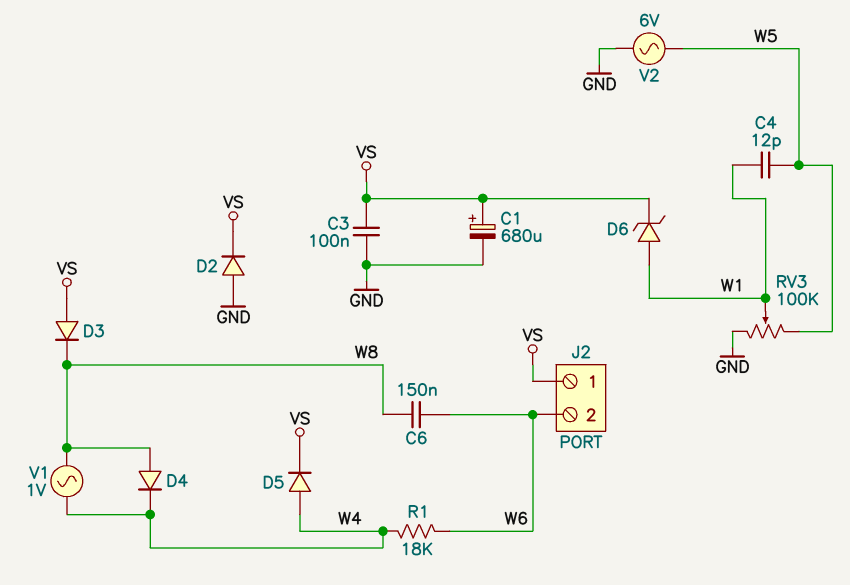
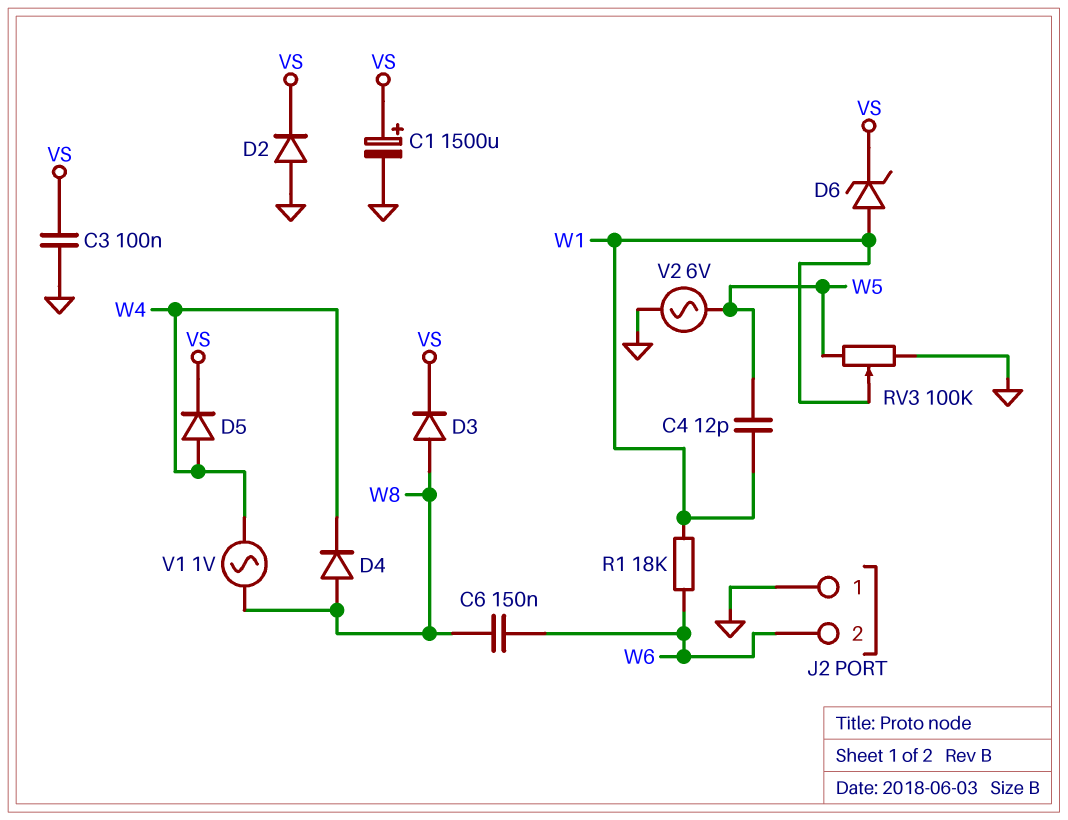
C1: 680uF (plus VS, minus GND) -> 1500uF (plus VS, minus GND)
D3: diode (A VS, K W8) -> diode (A W8, K VS)
J2 pin 1: VS -> GND
R1: 18k (W4, W6) -> 18k (W1, W6)

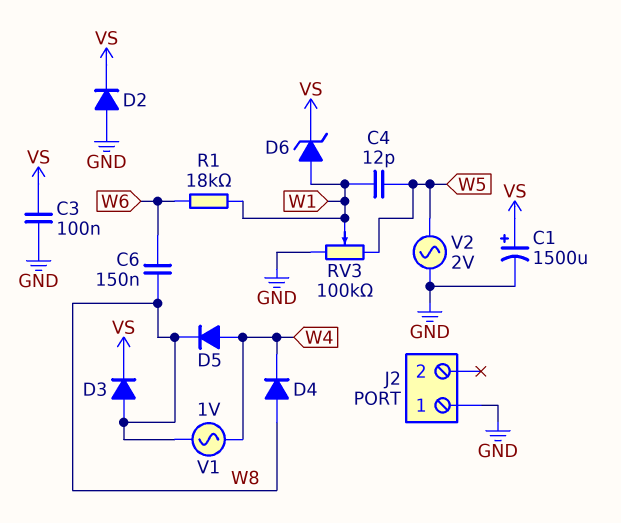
D5: diode (A W4, K VS) -> diode (A W4, K W8)
J2 pin 2: W6 -> none
V2: AC 6V (GND, W5) -> AC 2V (GND, W5)

